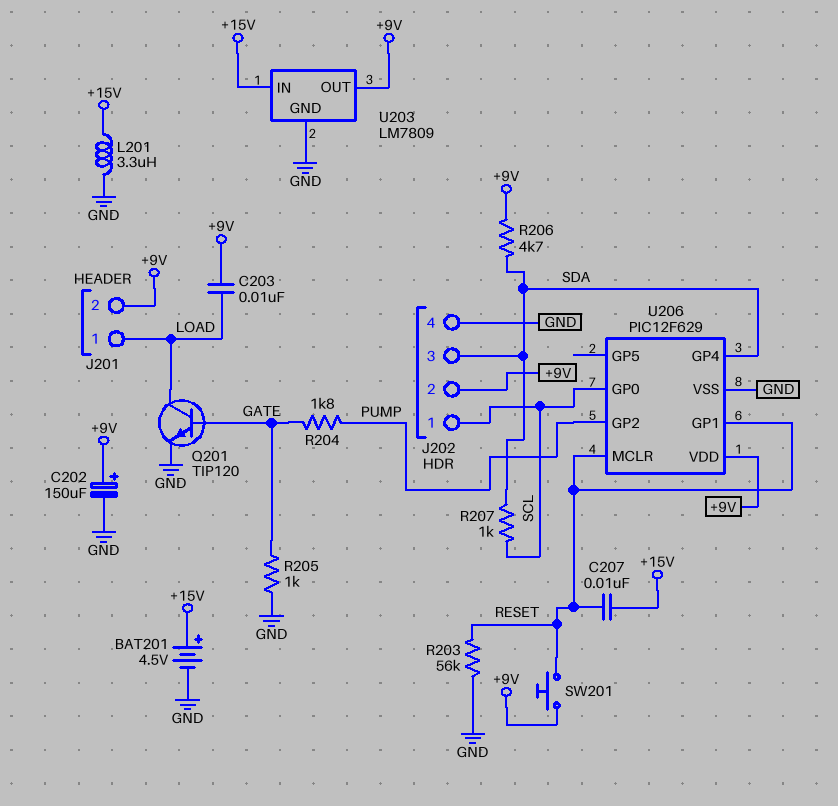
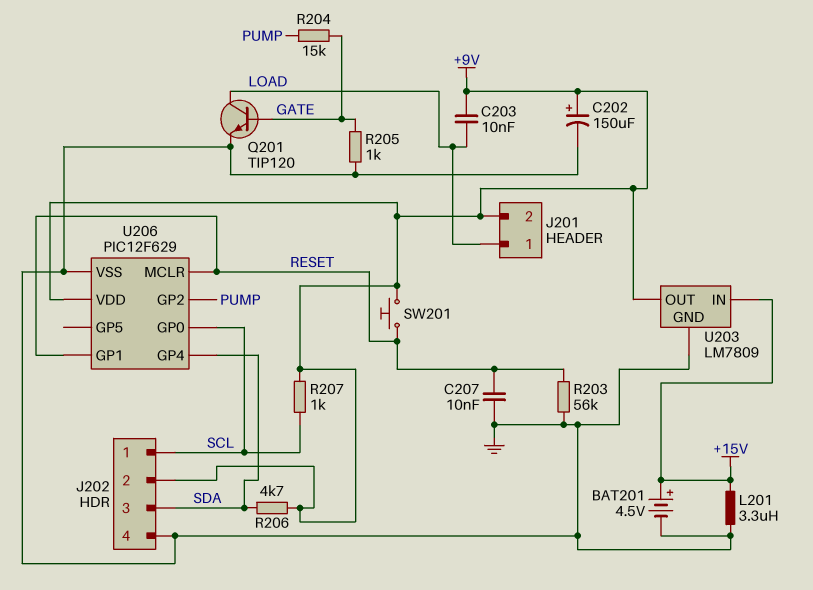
C207: 10nF (+15V, RESET) -> 10nF (GND, RESET)
R204: 1.8k (GATE, PUMP) -> 15k (GATE, PUMP)
R207: 1k (SCL, SDA) -> 1k (+9V, SCL)

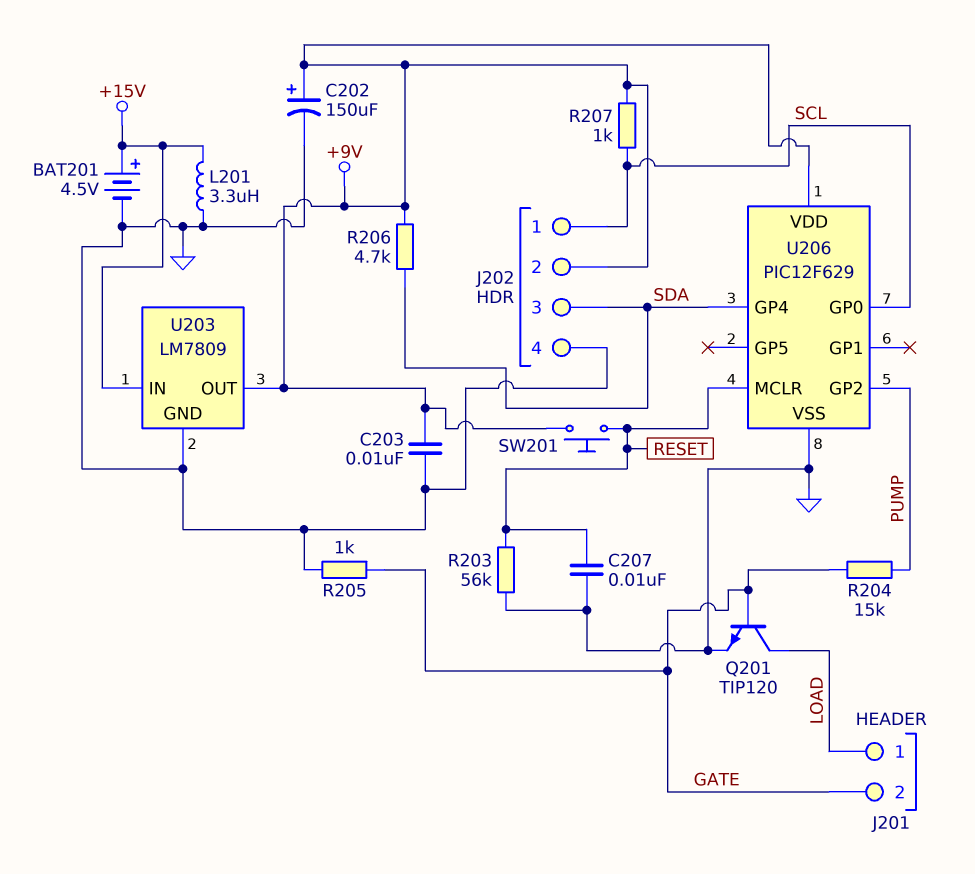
C203: 10nF (+9V, LOAD) -> 10nF (+9V, GND)
J201 pin 2: +9V -> GATE
U206 pin GP1: RESET -> none

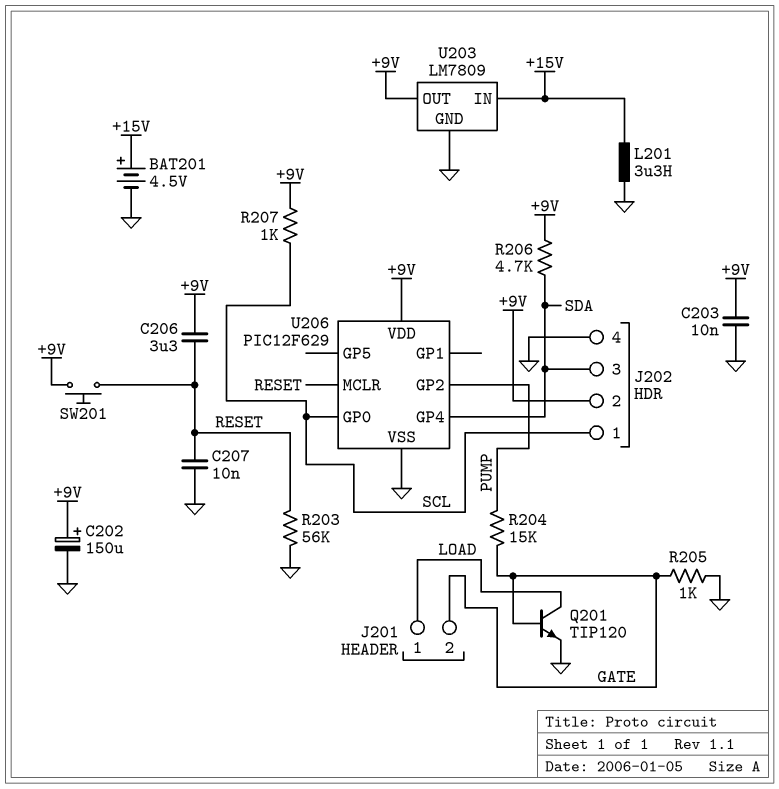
C206: none -> 3.3uF (+9V, RESET)

